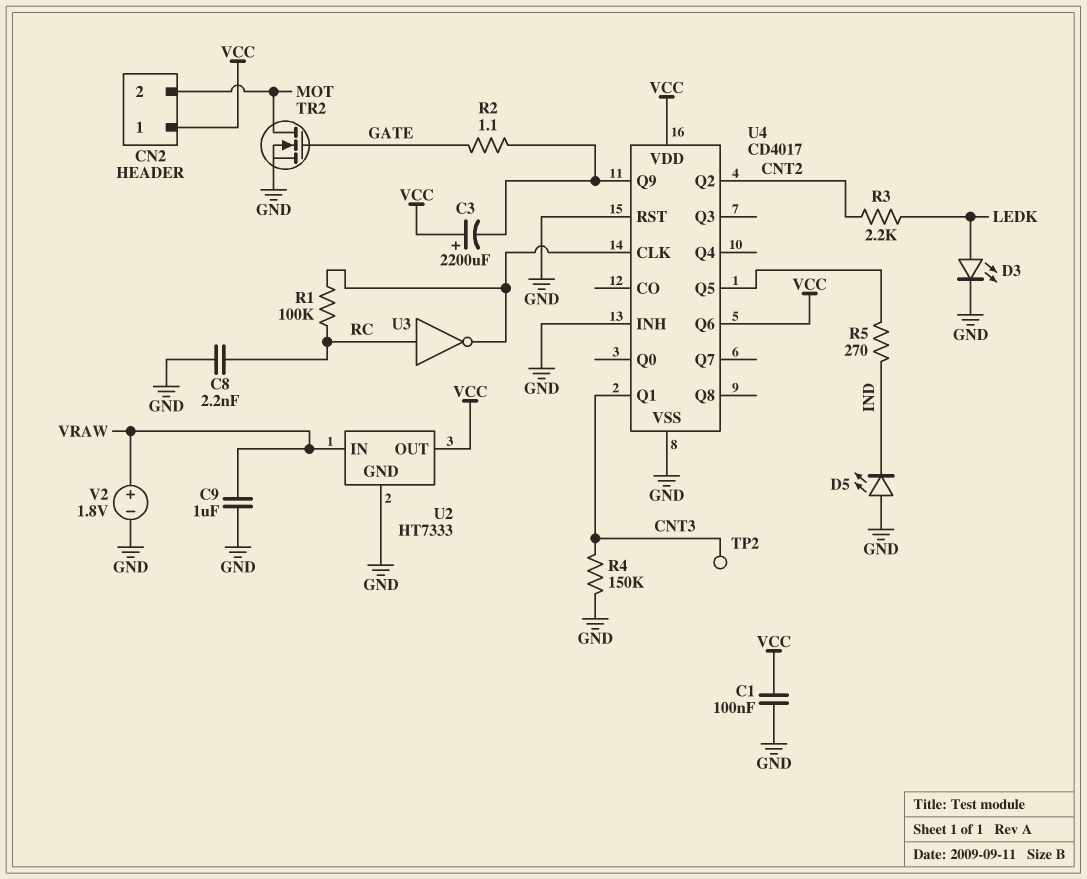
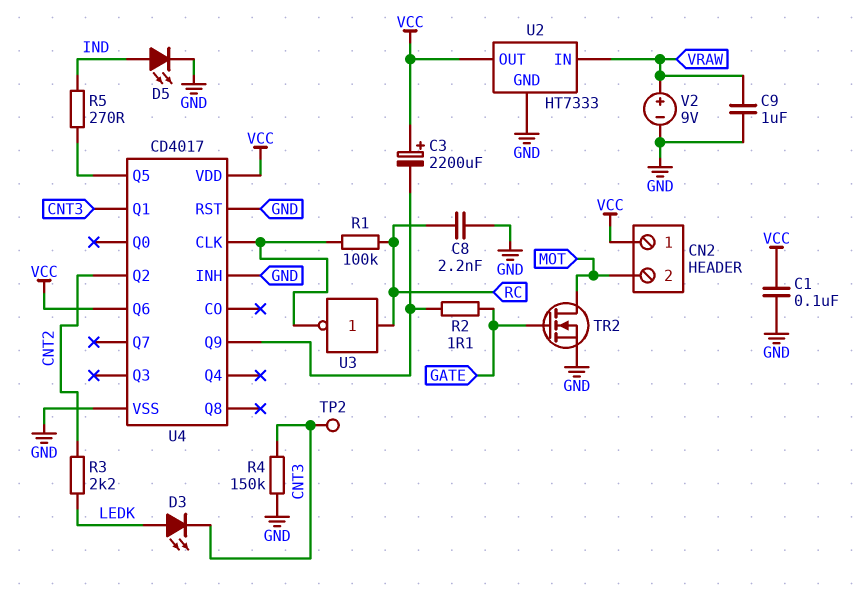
D3: LED (A LEDK, K GND) -> LED (A LEDK, K CNT3)
D5: LED (A GND, K IND) -> LED (A IND, K GND)
V2: 1.8V (plus VRAW, minus GND) -> 9V (plus VRAW, minus GND)

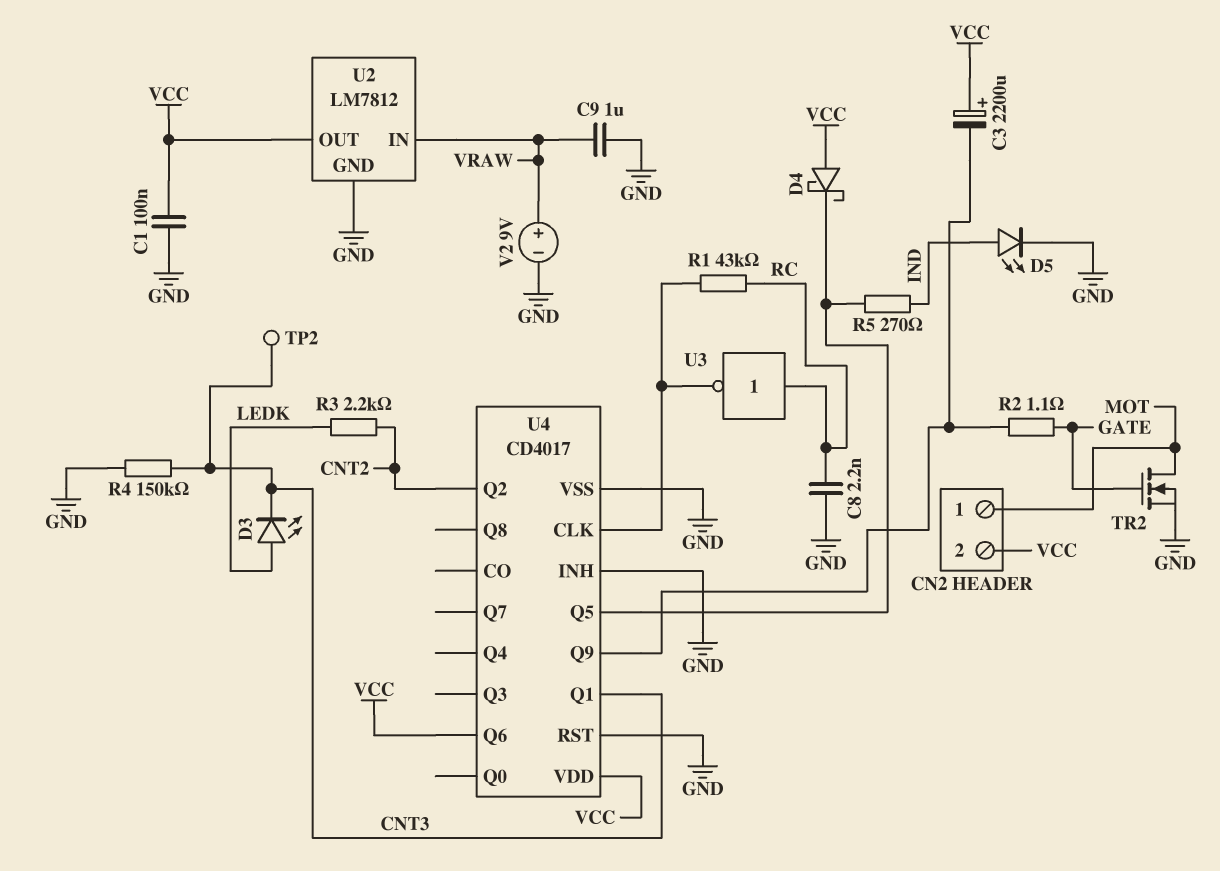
CN2 pin 1: VCC -> MOT
CN2 pin 2: MOT -> VCC
D4: none -> schottky (A VCC, K U4/Q5)
R1: 100k (RC, U4/CLK) -> 43k (RC, U4/CLK)
U2: HT7333 -> LM7812

